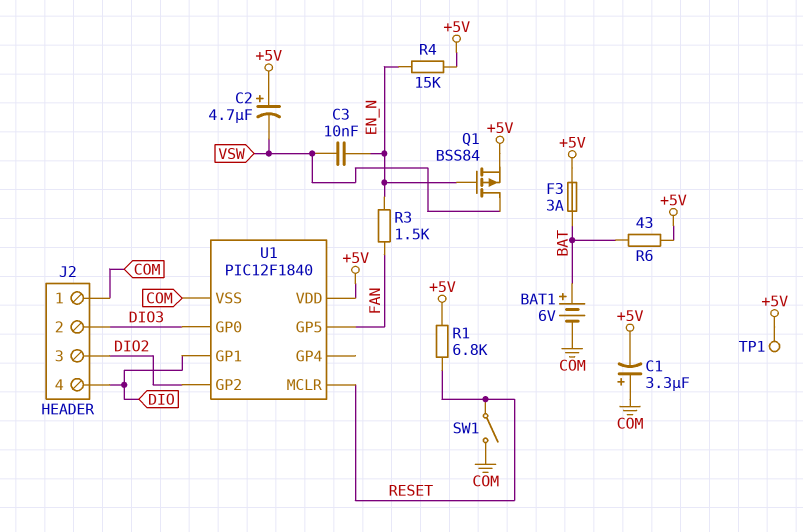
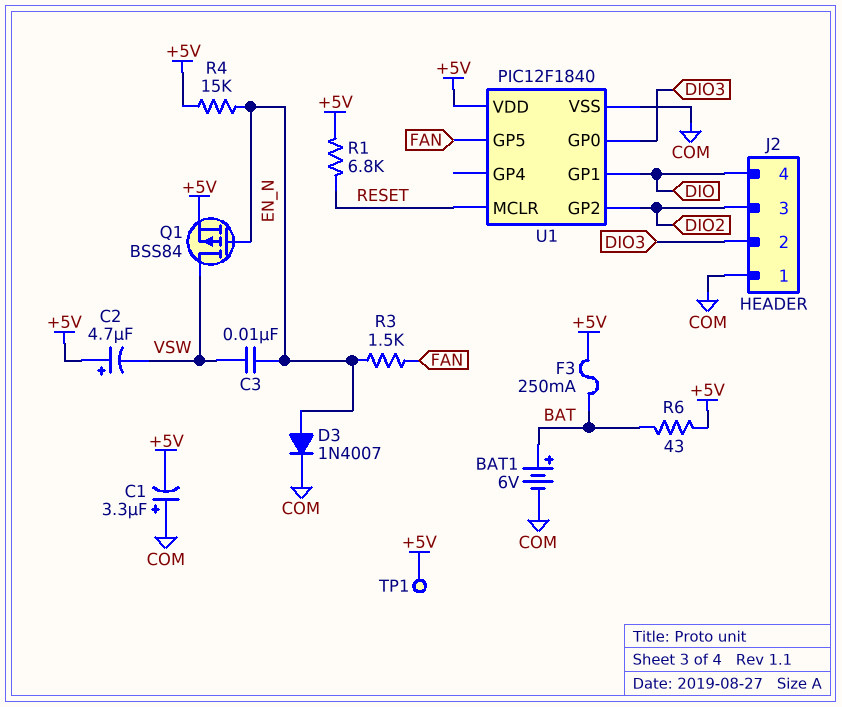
D3: none -> diode 1N4007 (A EN_N, K COM)
F3: 3A (+5V, BAT) -> 250mA (+5V, BAT)
SW1: switch (COM, RESET) -> none

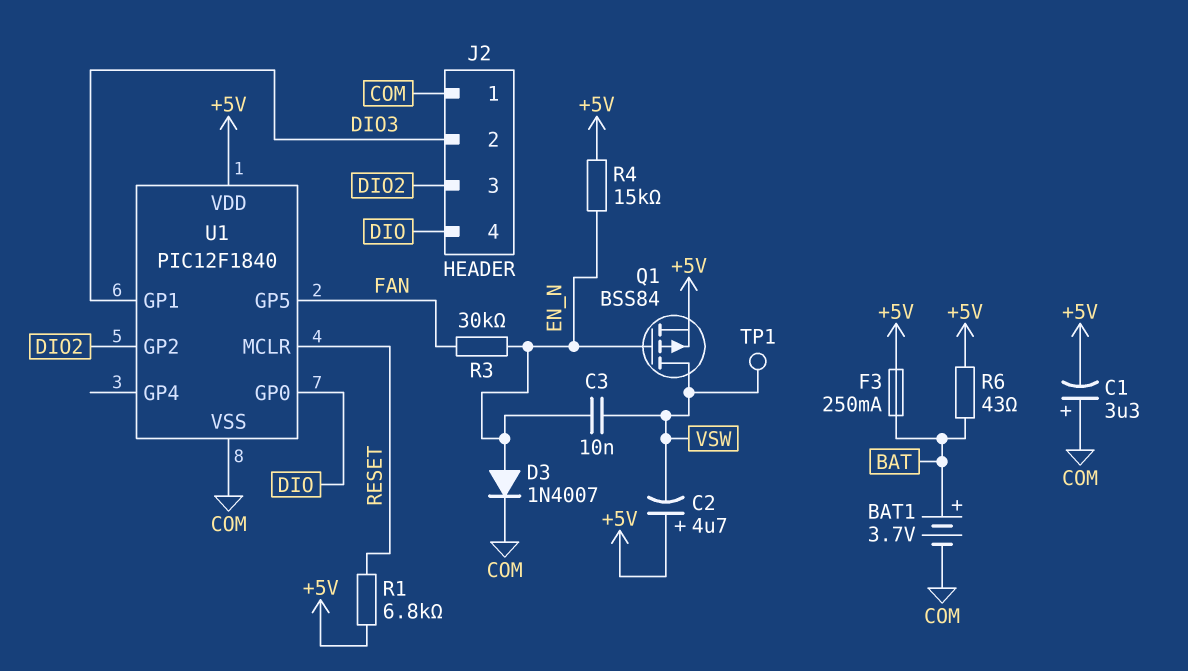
BAT1: 6V (plus BAT, minus COM) -> 3.7V (plus BAT, minus COM)
R3: 1.5k (EN_N, FAN) -> 30k (EN_N, FAN)
TP1: test point (+5V) -> test point (VSW)
U1 pin GP0: DIO3 -> DIO
U1 pin GP1: DIO -> DIO3

